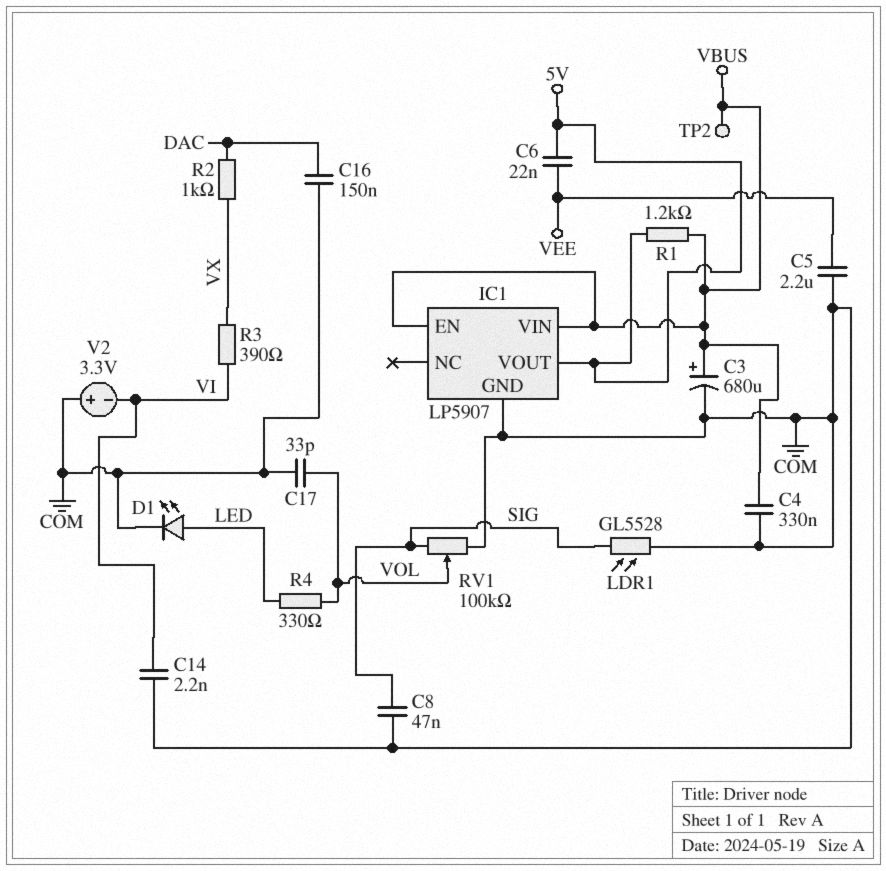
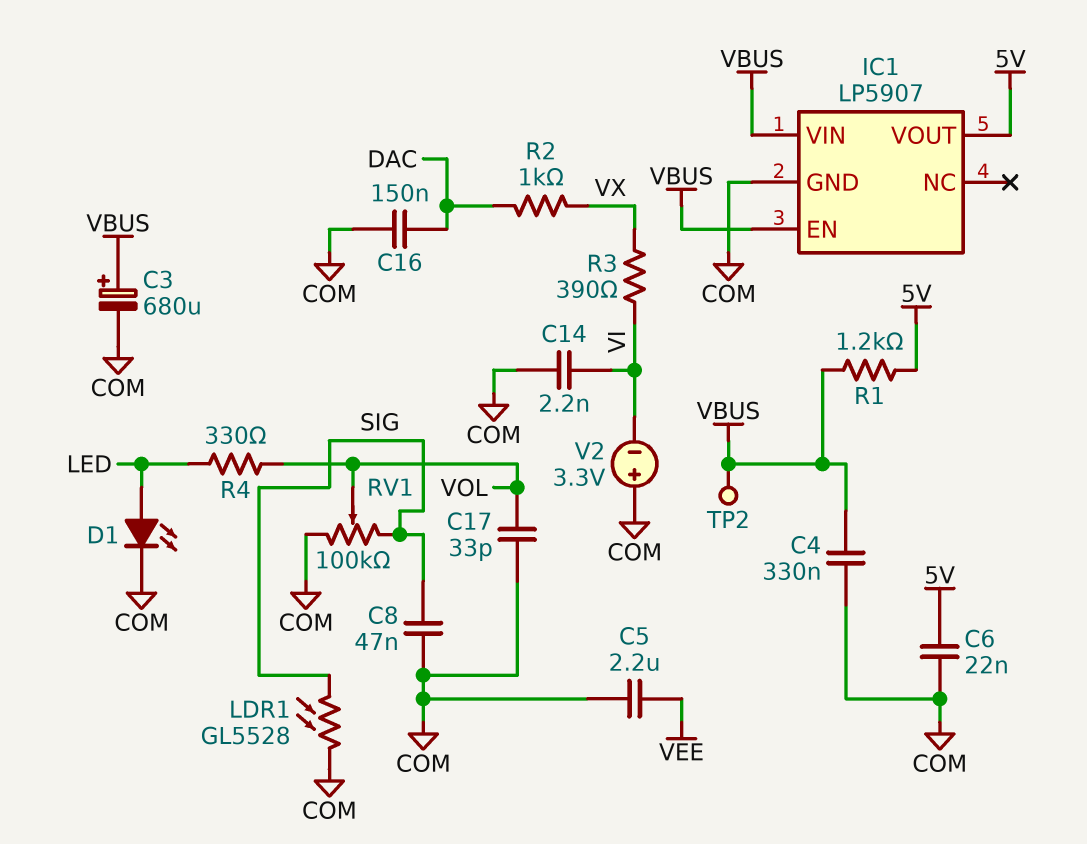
C6: 22nF (5V, VEE) -> 22nF (5V, COM)

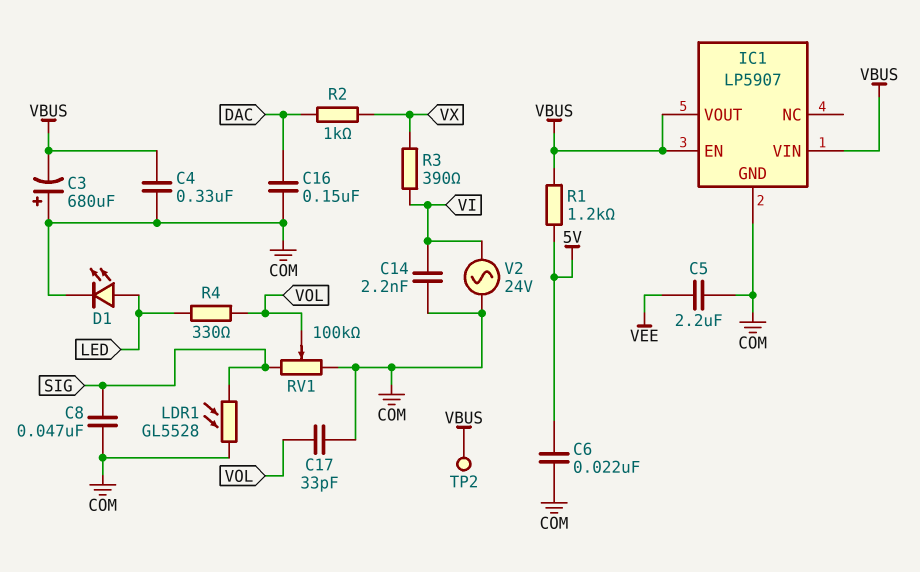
C3: 680uF (plus VBUS, minus COM) -> 680uF (plus COM, minus VBUS)
IC1 pin VOUT: 5V -> VBUS
V2: 3.3V (plus COM, minus VI) -> AC 24V (COM, VI)

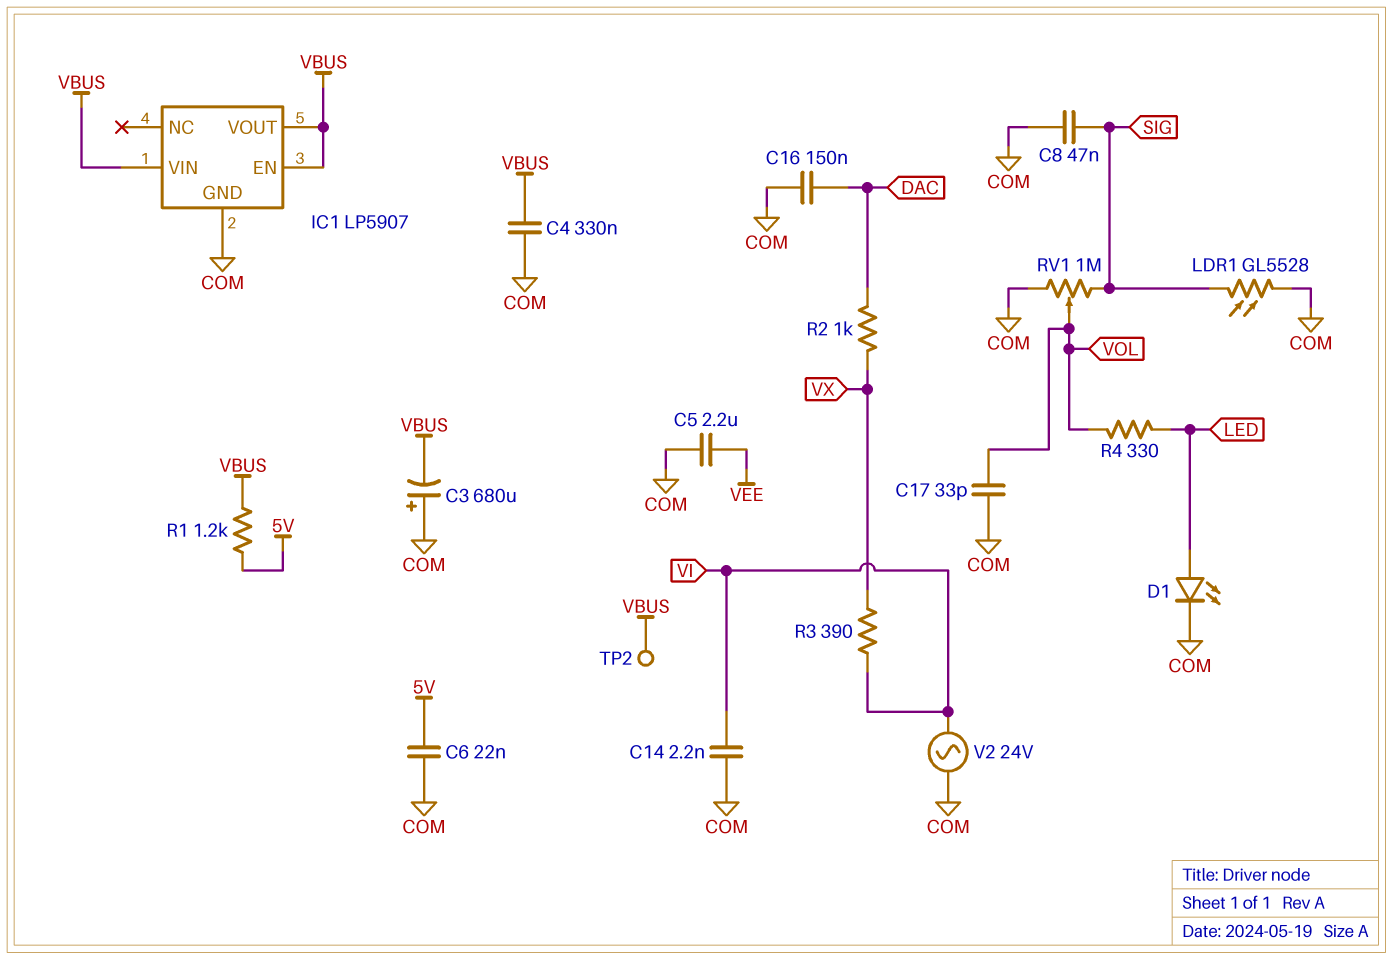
RV1: 100k (COM, SIG, wiper VOL) -> 1M (COM, SIG, wiper VOL)

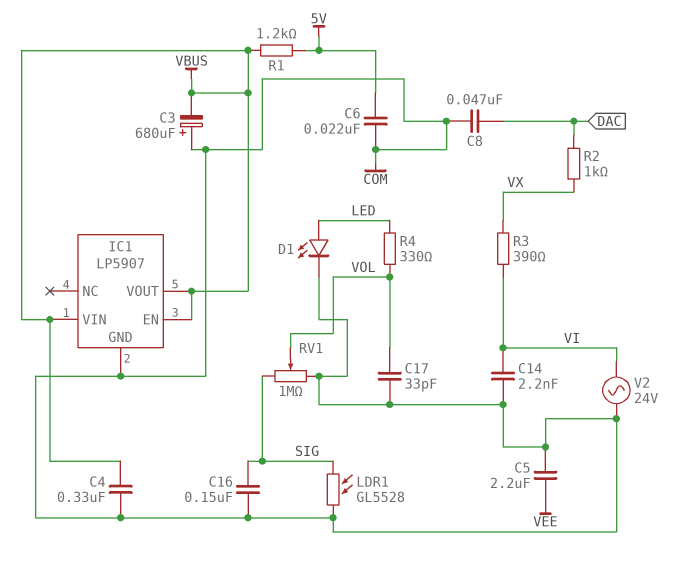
C8: 47nF (COM, SIG) -> 47nF (COM, DAC)
C16: 150nF (COM, DAC) -> 150nF (COM, SIG)
TP2: test point (VBUS) -> none

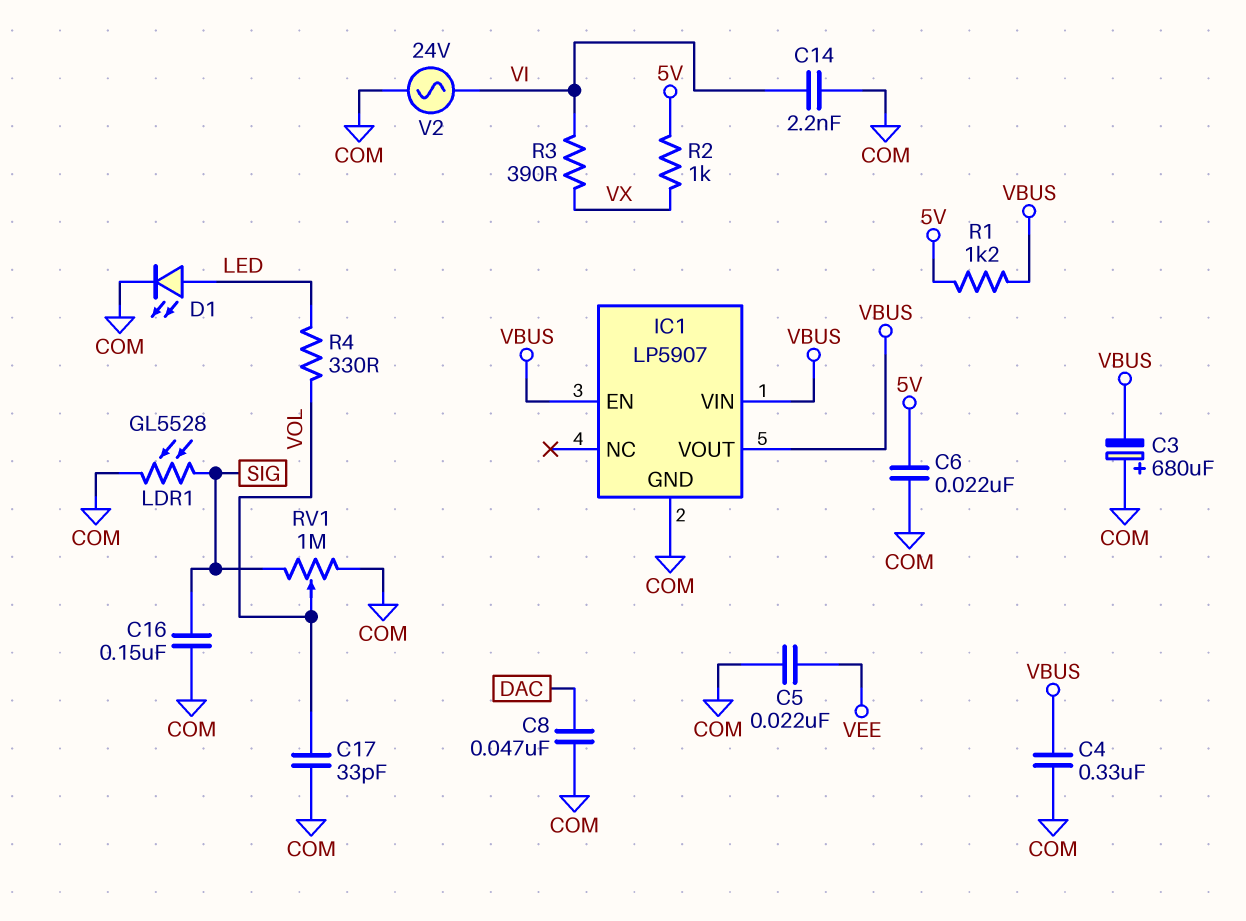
C5: 2.2uF (COM, VEE) -> 22nF (COM, VEE)
R2: 1k (DAC, VX) -> 1k (5V, VX)

